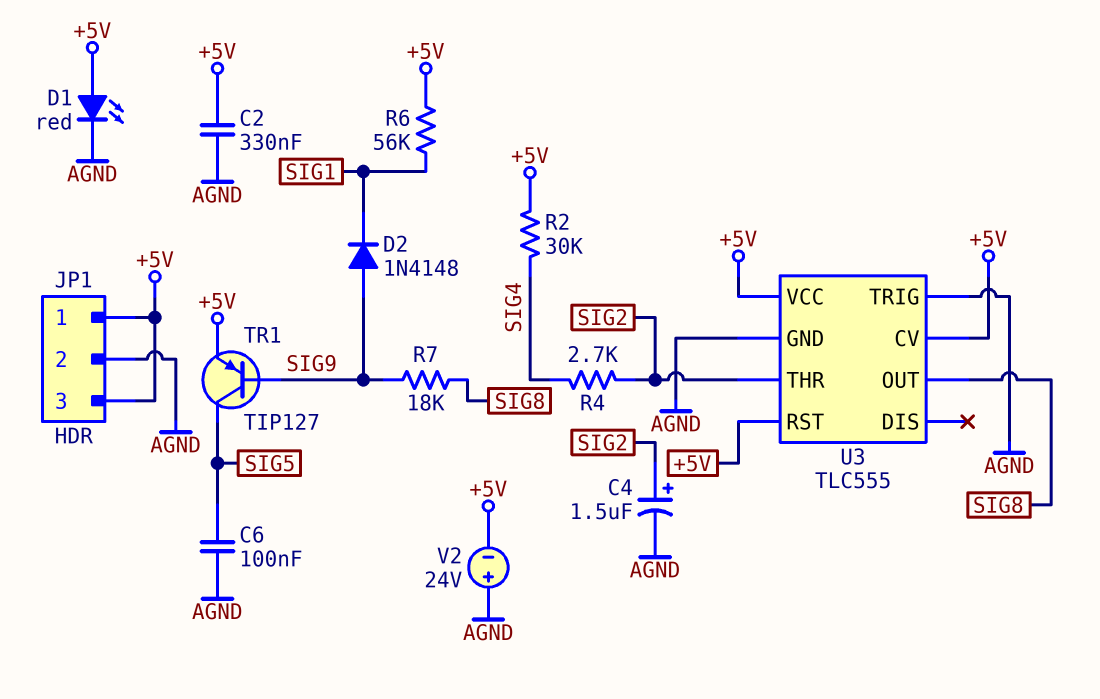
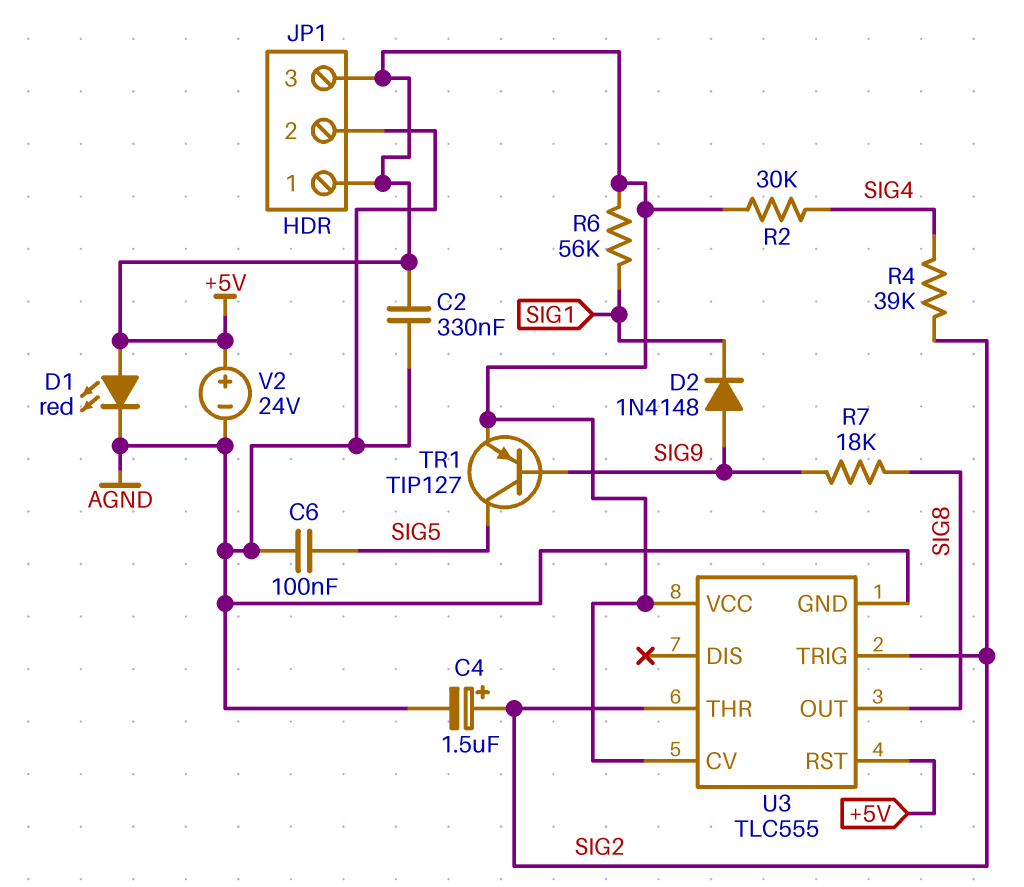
R4: 2.7k (SIG2, SIG4) -> 39k (SIG2, SIG4)
U3 pin TRIG: AGND -> SIG2
V2: 24V (plus AGND, minus +5V) -> 24V (plus +5V, minus AGND)

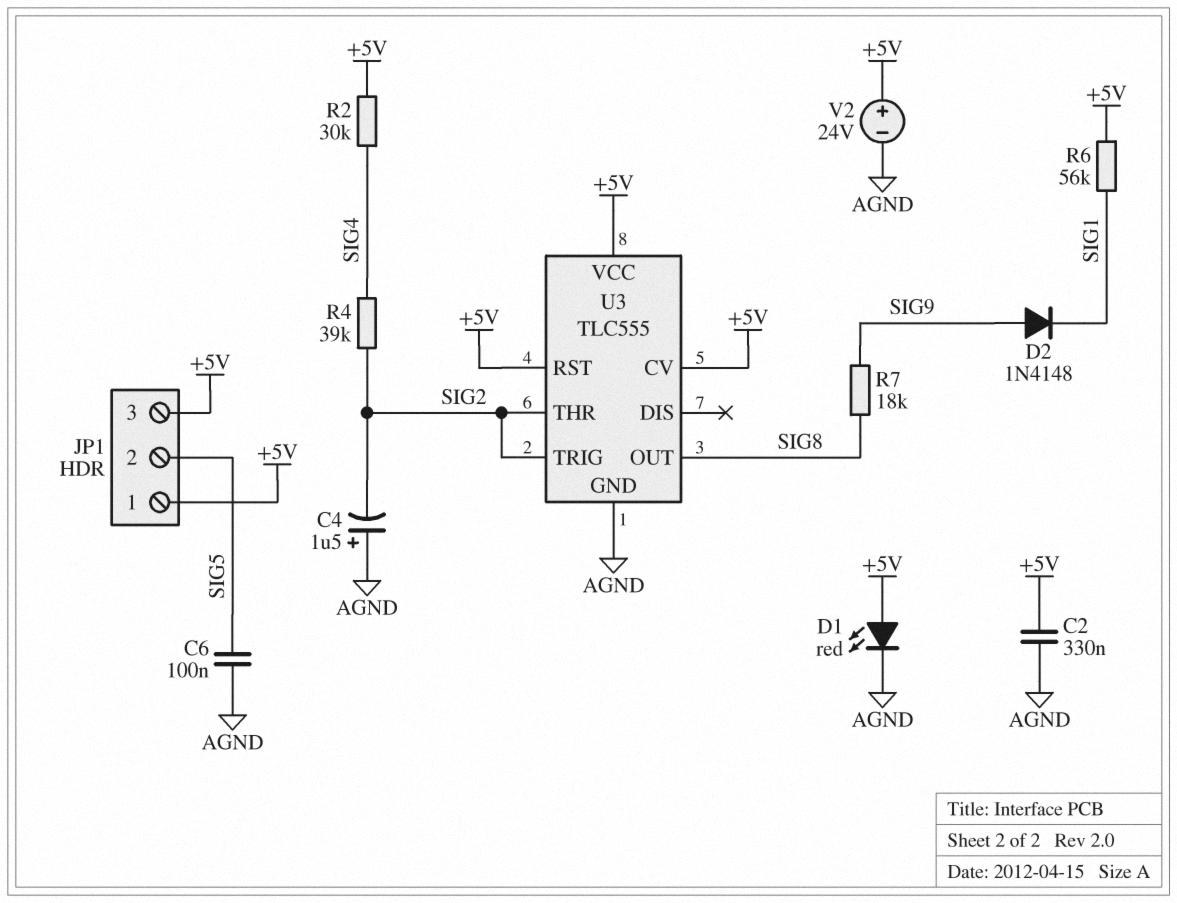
C4: 1.5uF (plus SIG2, minus AGND) -> 1.5uF (plus AGND, minus SIG2)
JP1 pin 2: AGND -> SIG5
TR1: PNP TIP127 (B SIG9, C SIG5, E +5V) -> none

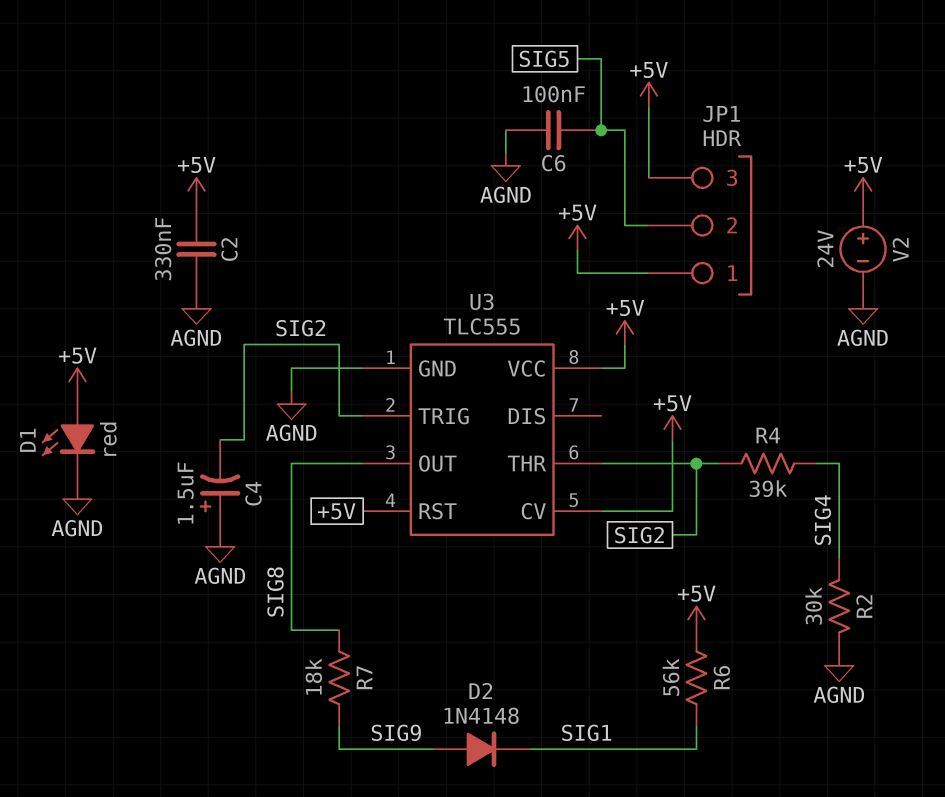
R2: 30k (+5V, SIG4) -> 30k (AGND, SIG4)

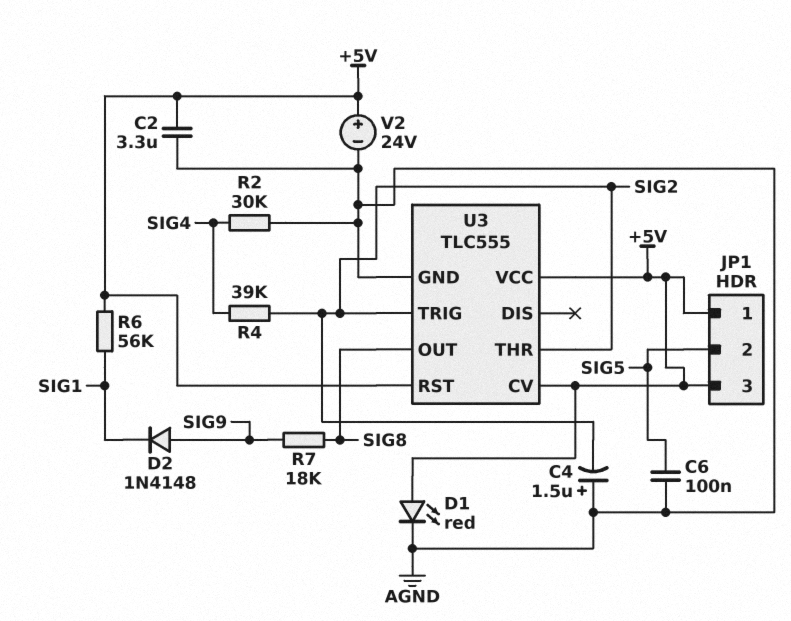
C2: 330nF (+5V, AGND) -> 3.3uF (+5V, AGND)

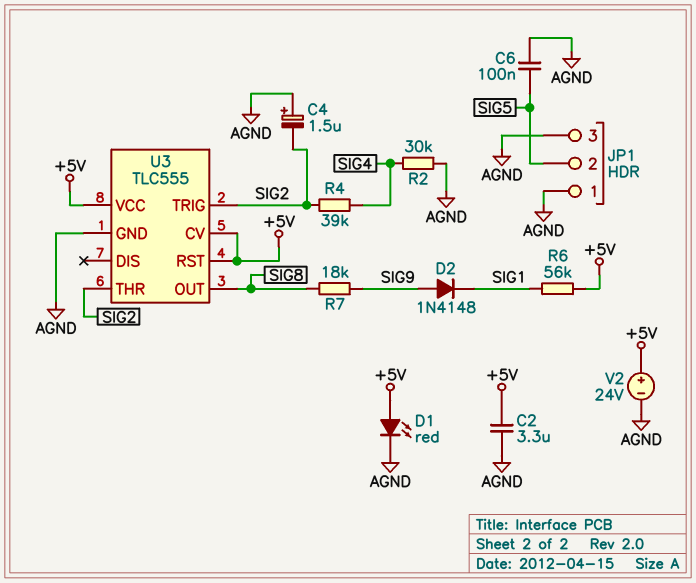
JP1 pin 1: +5V -> AGND
JP1 pin 3: +5V -> AGND

